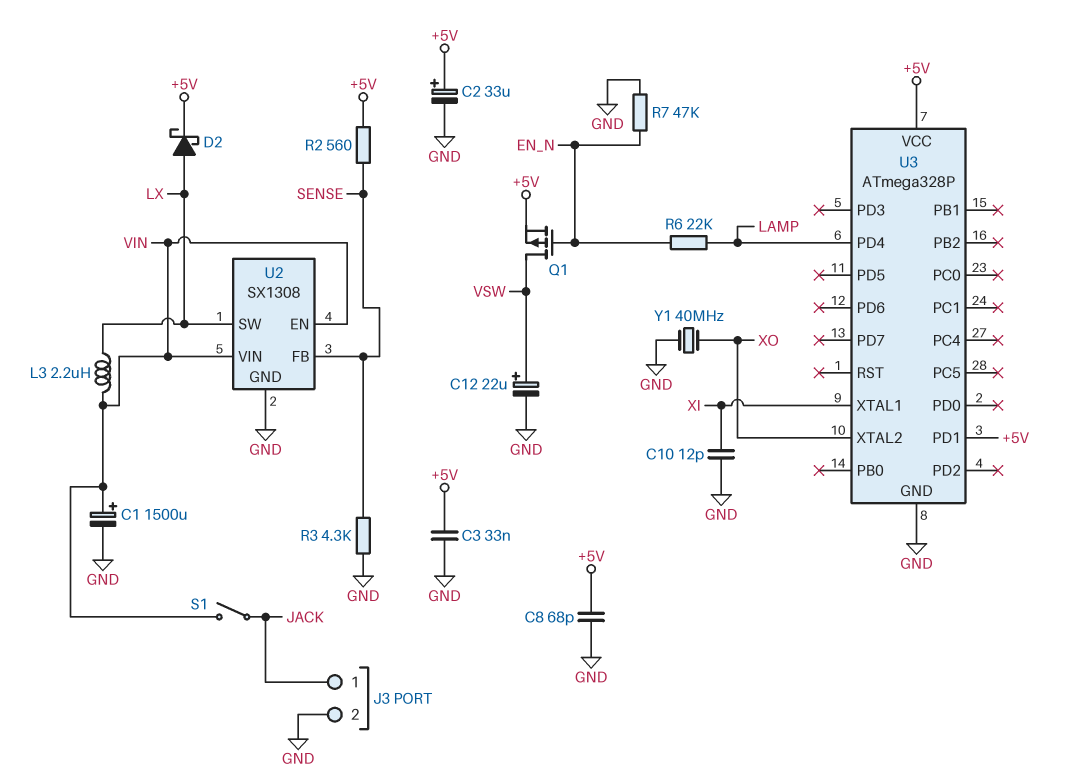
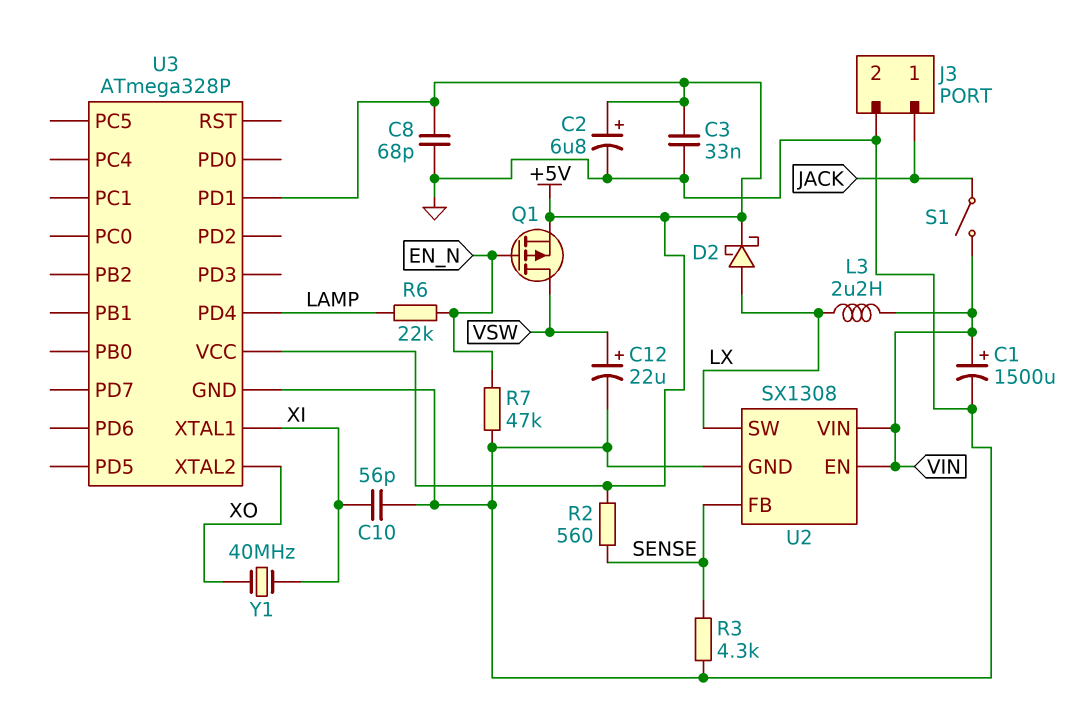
C2: 33uF (plus +5V, minus GND) -> 6.8uF (plus +5V, minus GND)
C10: 12pF (GND, XI) -> 56pF (GND, XI)
Y1: 40MHz (GND, XO) -> 40MHz (XI, XO)

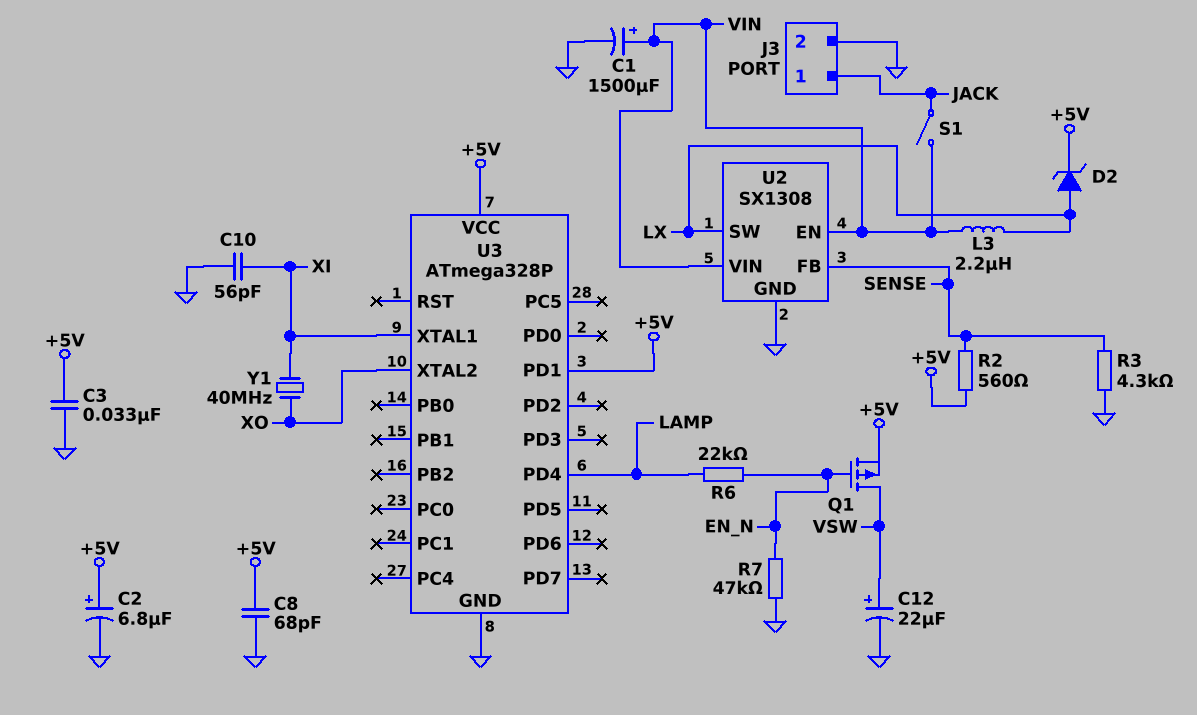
D2: schottky (A LX, K +5V) -> zener (A LX, K +5V)

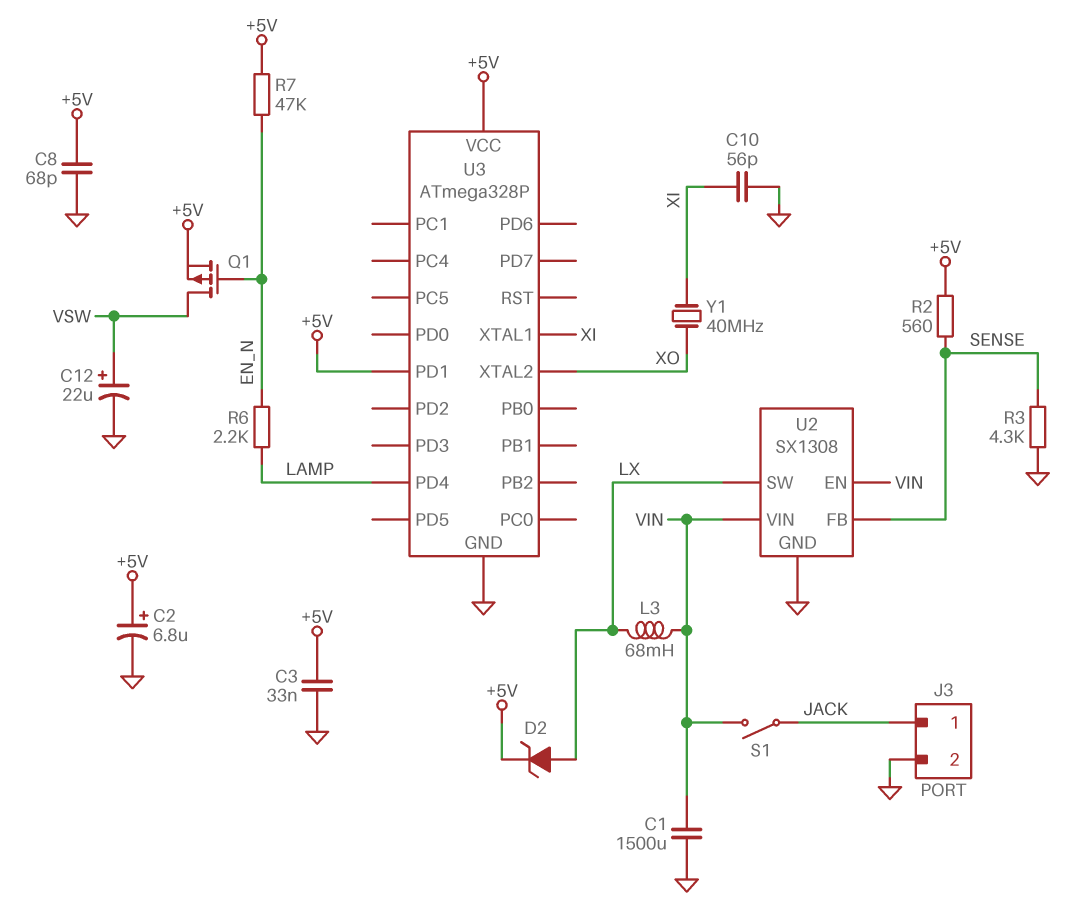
C1: 1500uF (plus VIN, minus GND) -> 1500uF (GND, VIN)
L3: 2.2uH (LX, VIN) -> 68mH (LX, VIN)
R6: 22k (EN_N, LAMP) -> 2.2k (EN_N, LAMP)
R7: 47k (EN_N, GND) -> 47k (+5V, EN_N)

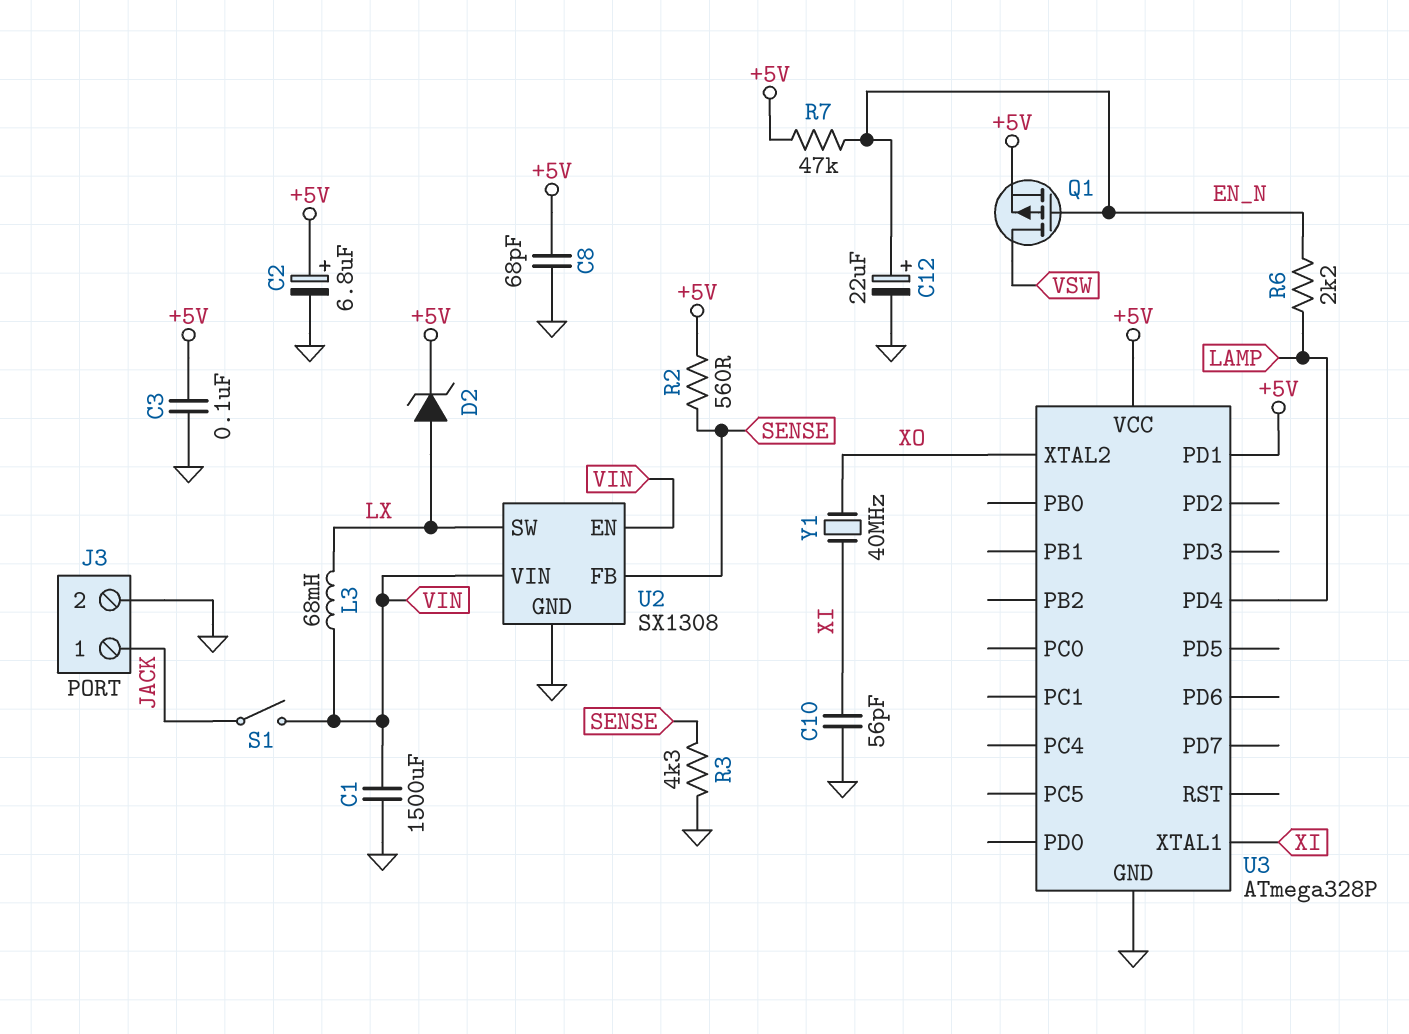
C3: 33nF (+5V, GND) -> 100nF (+5V, GND)
C12: 22uF (plus VSW, minus GND) -> 22uF (plus EN_N, minus GND)

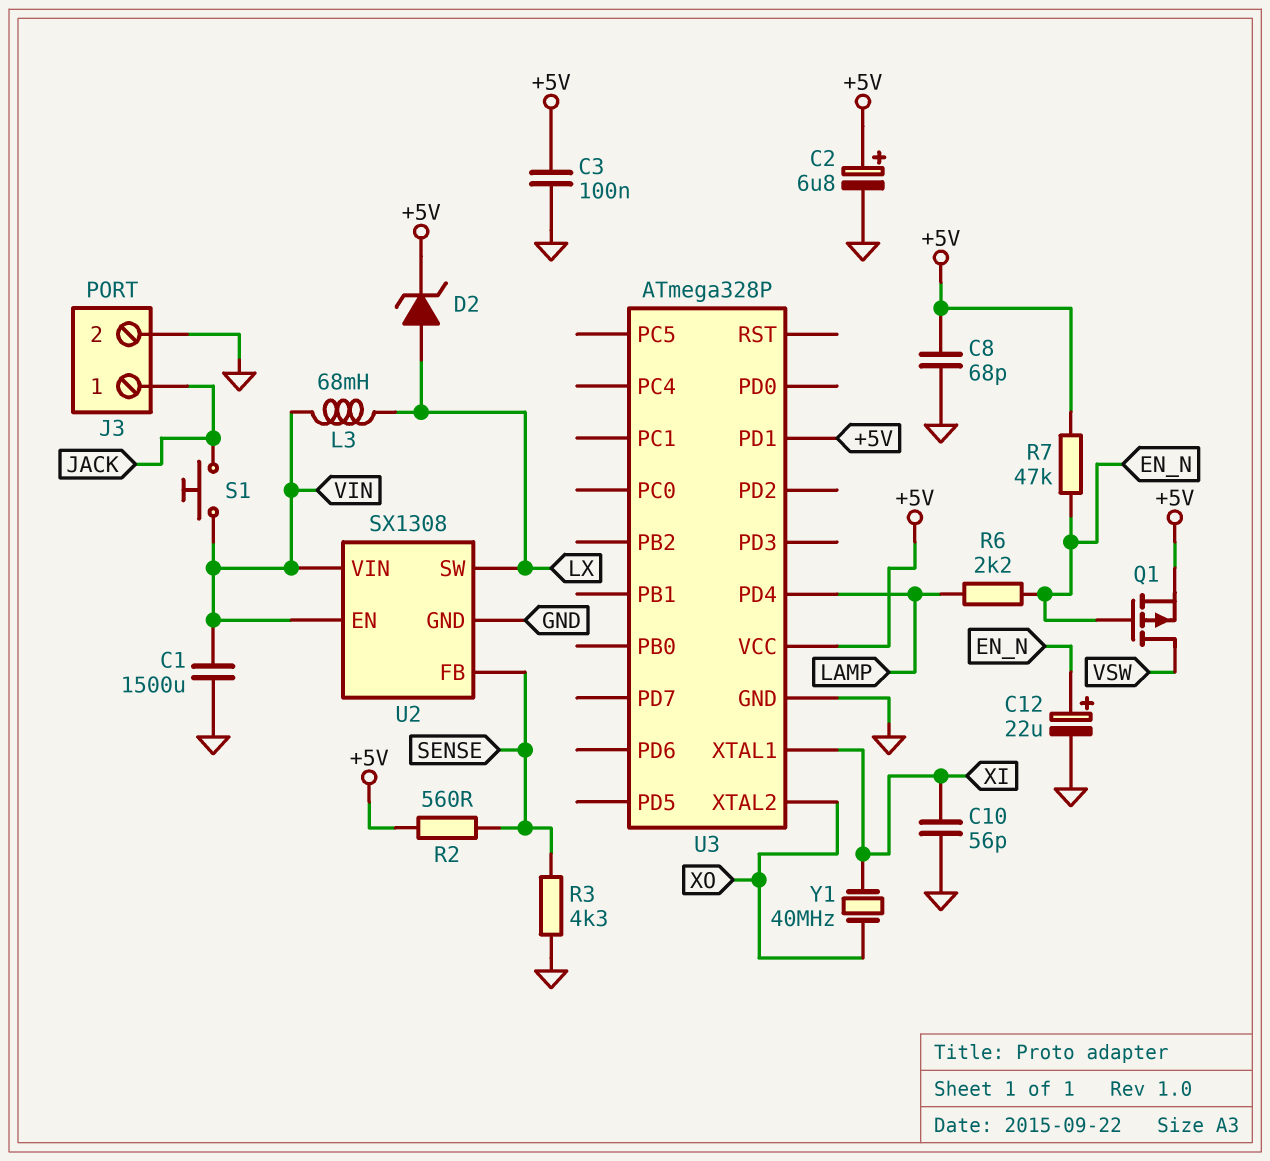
S1: switch (JACK, VIN) -> button (JACK, VIN)

